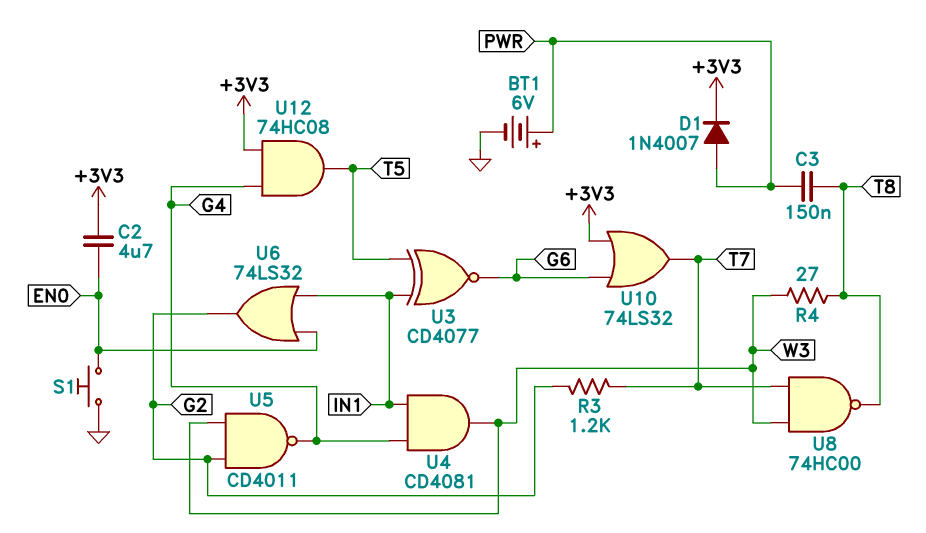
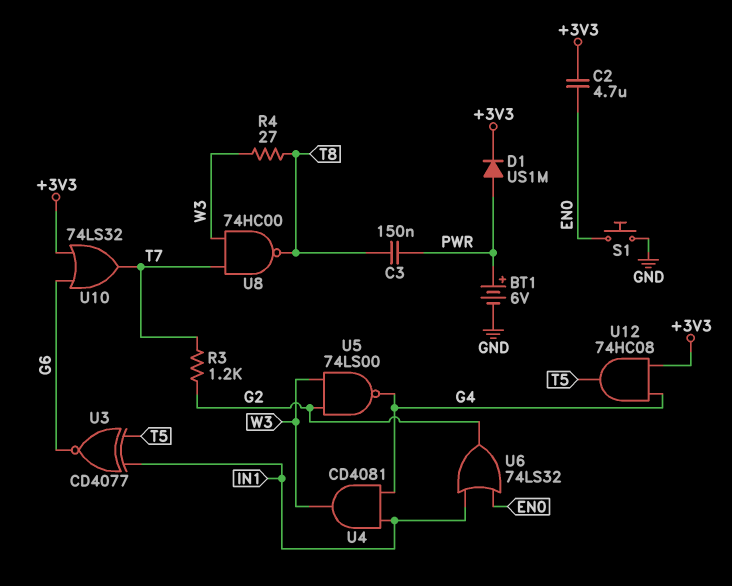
D1: diode 1N4007 (A PWR, K +3V3) -> diode US1M (A PWR, K +3V3)
U5: NAND CD4011 (in G2, in W3, out G4) -> NAND 74LS00 (in G2, in W3, out G4)

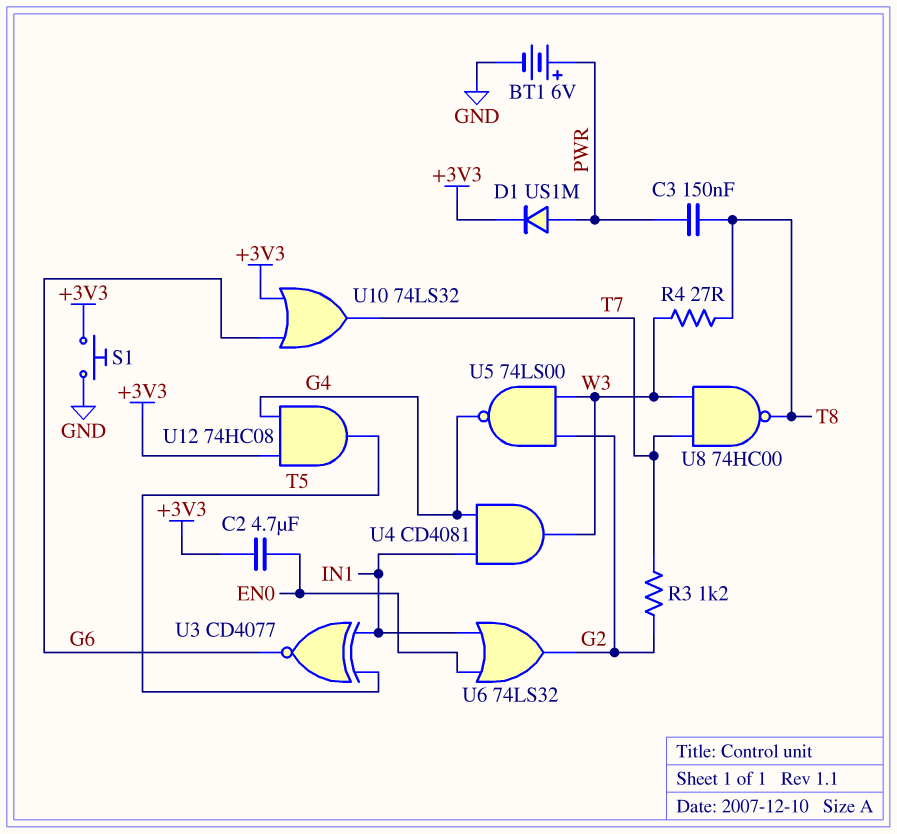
S1: button (EN0, GND) -> button (+3V3, GND)

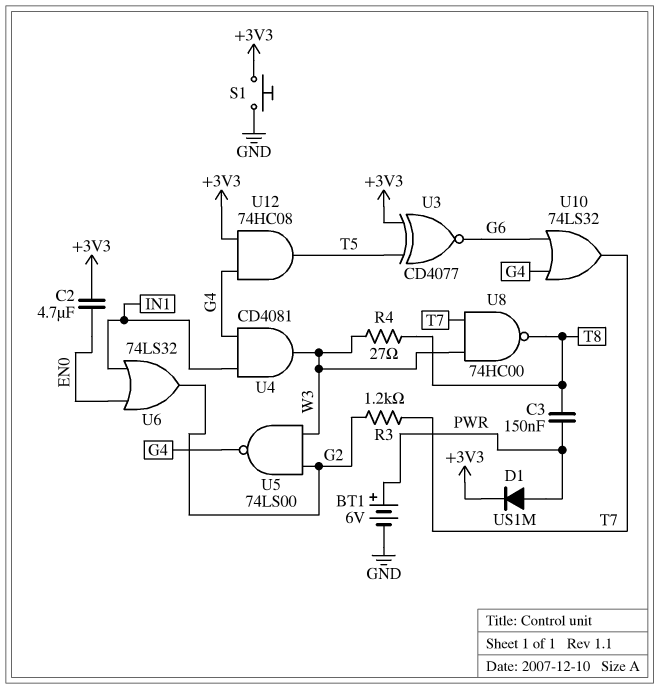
U3: XNOR CD4077 (in IN1, in T5, out G6) -> XNOR CD4077 (in +3V3, in T5, out G6)
U10: OR 74LS32 (in +3V3, in G6, out T7) -> OR 74LS32 (in G4, in G6, out T7)

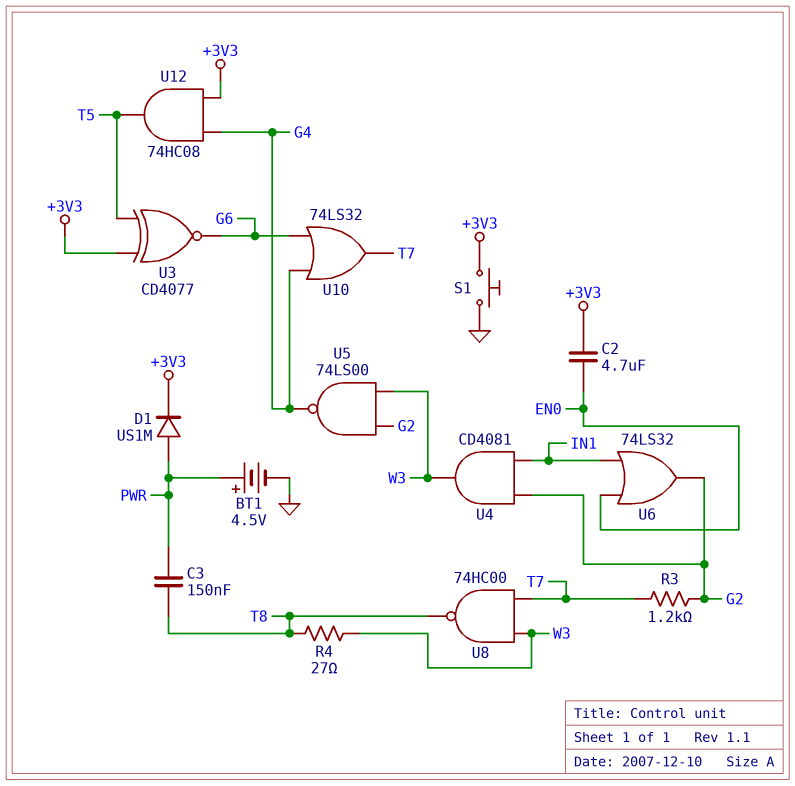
BT1: 6V (plus PWR, minus GND) -> 4.5V (plus PWR, minus GND)
U4: AND CD4081 (in G4, in IN1, out W3) -> AND CD4081 (in G2, in IN1, out W3)

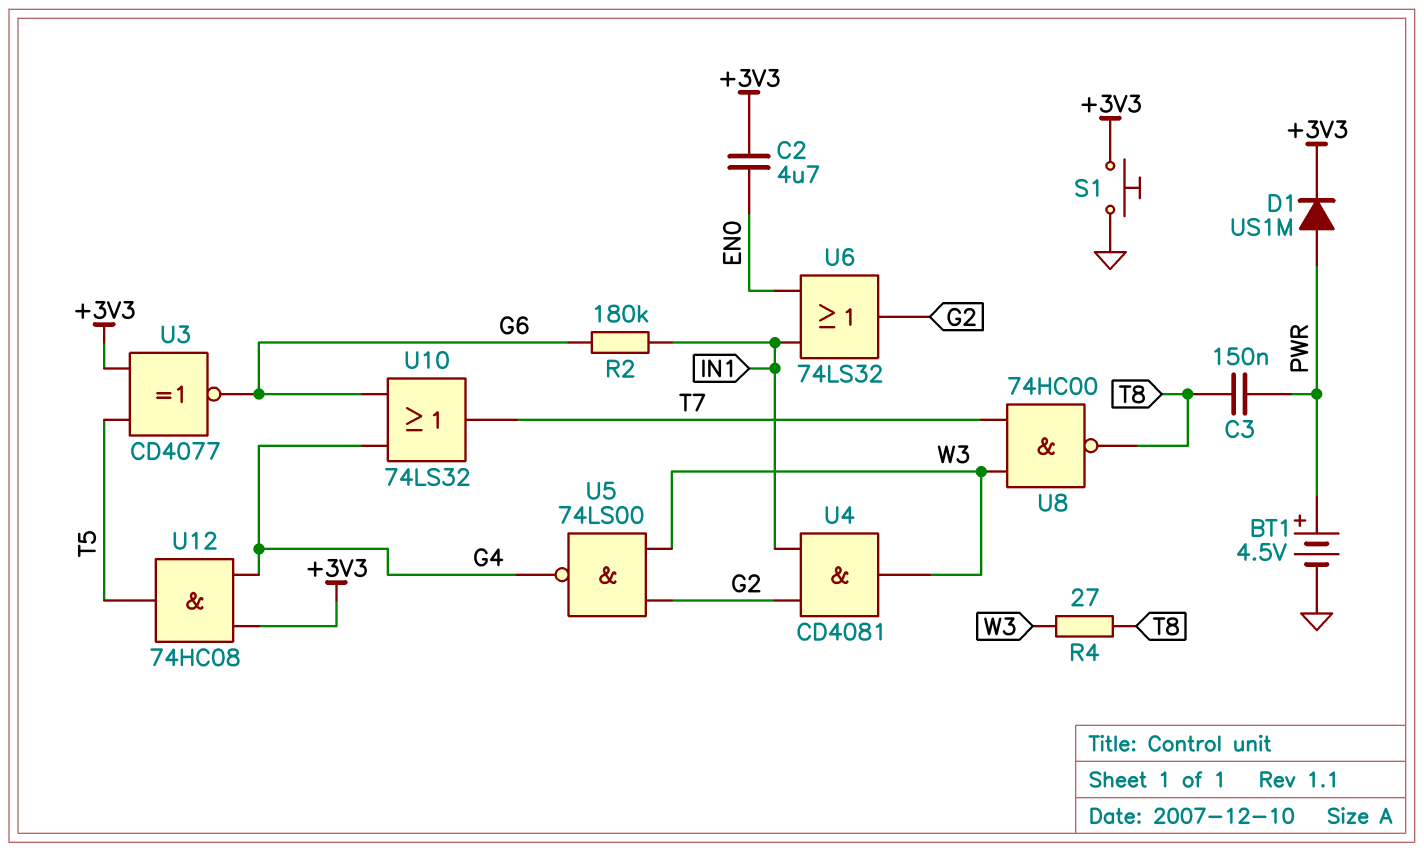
R2: none -> 180k (G6, IN1)
R3: 1.2k (G2, T7) -> none

